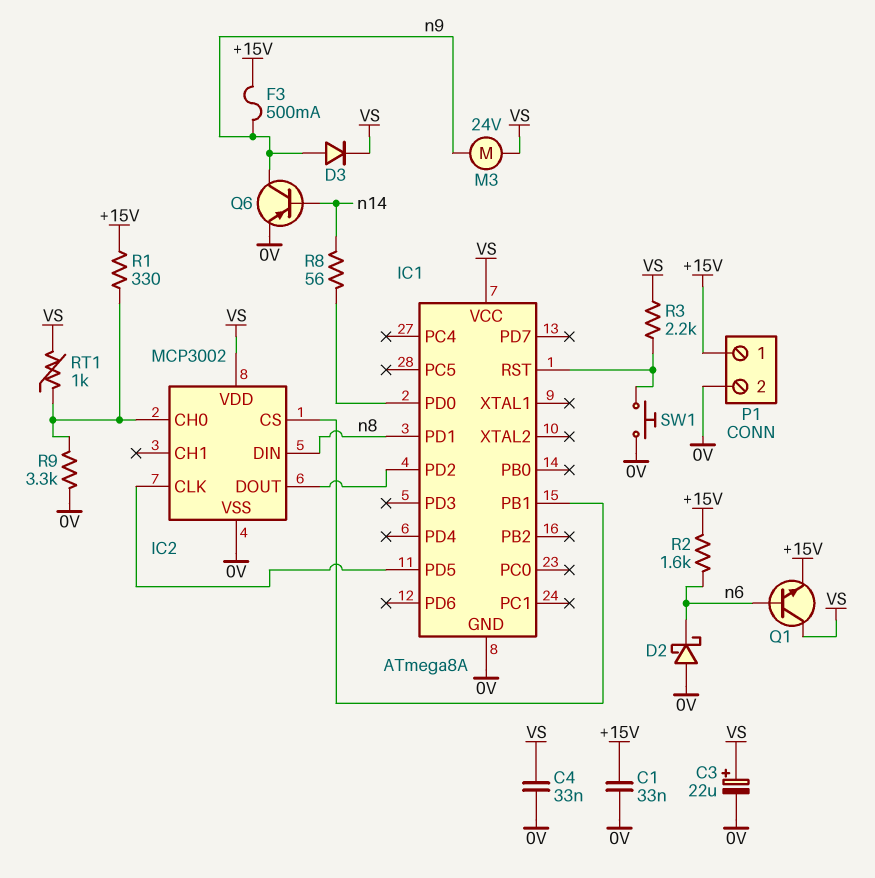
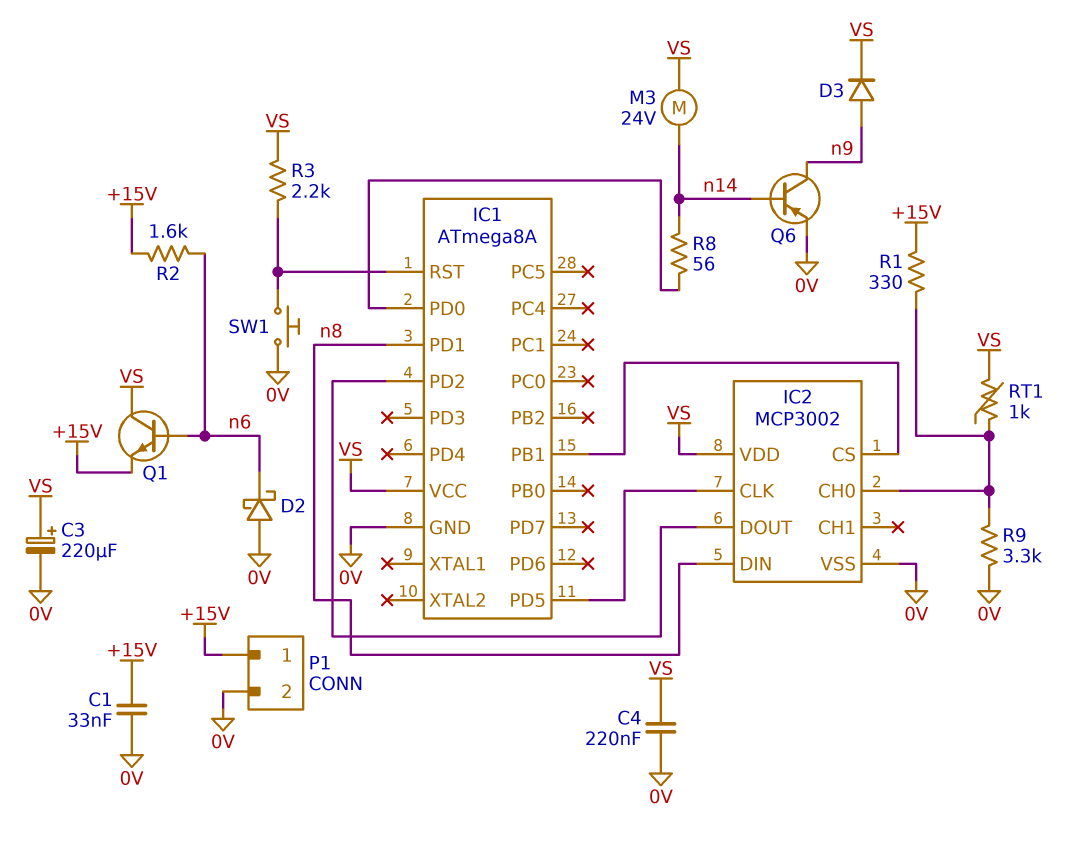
C3: 22uF (plus VS, minus 0V) -> 220uF (plus VS, minus 0V)
C4: 33nF (0V, VS) -> 220nF (0V, VS)
F3: 500mA (+15V, n9) -> none
M3: motor 24V (VS, n9) -> motor 24V (VS, n14)

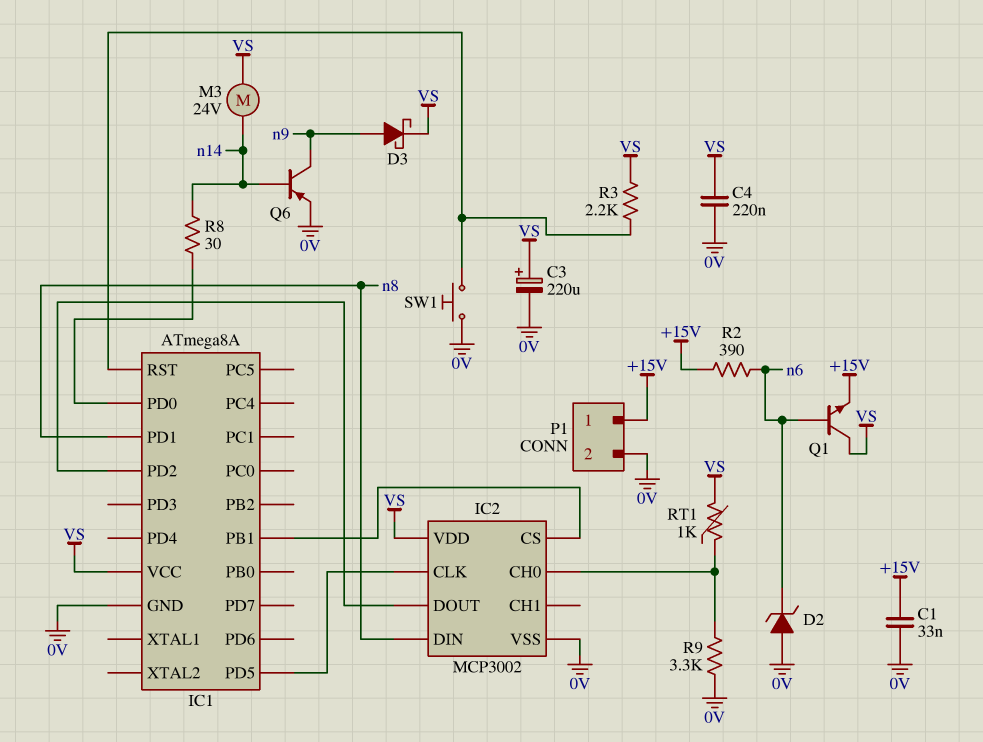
D2: schottky (A 0V, K n6) -> zener (A 0V, K n6)
D3: diode (A n9, K VS) -> schottky (A n9, K VS)
R1: 330 (+15V, IC2/CH0) -> none
R2: 1.6k (+15V, n6) -> 390 (+15V, n6)
R8: 56 (IC1/PD0, n14) -> 30 (IC1/PD0, n14)

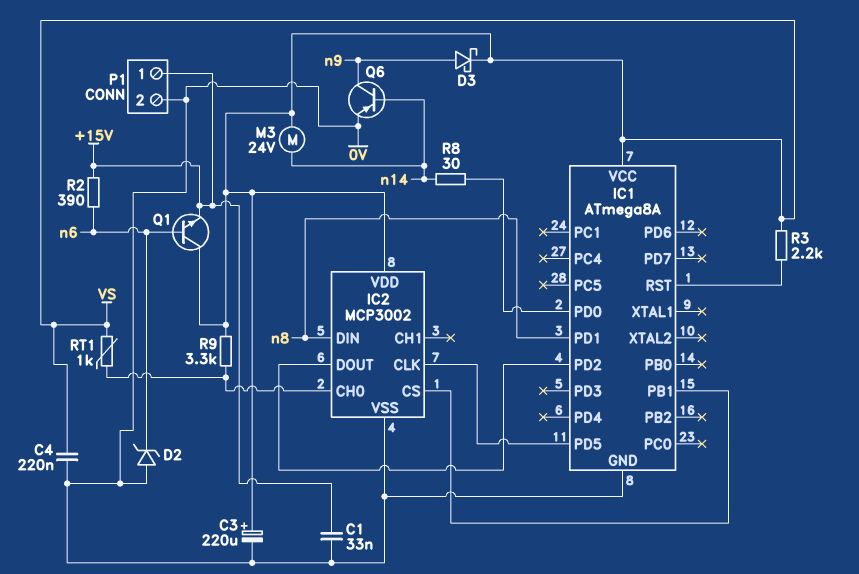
R9: 3.3k (0V, IC2/CH0) -> 3.3k (IC2/CH0, VS)
SW1: button (0V, IC1/RST) -> none

